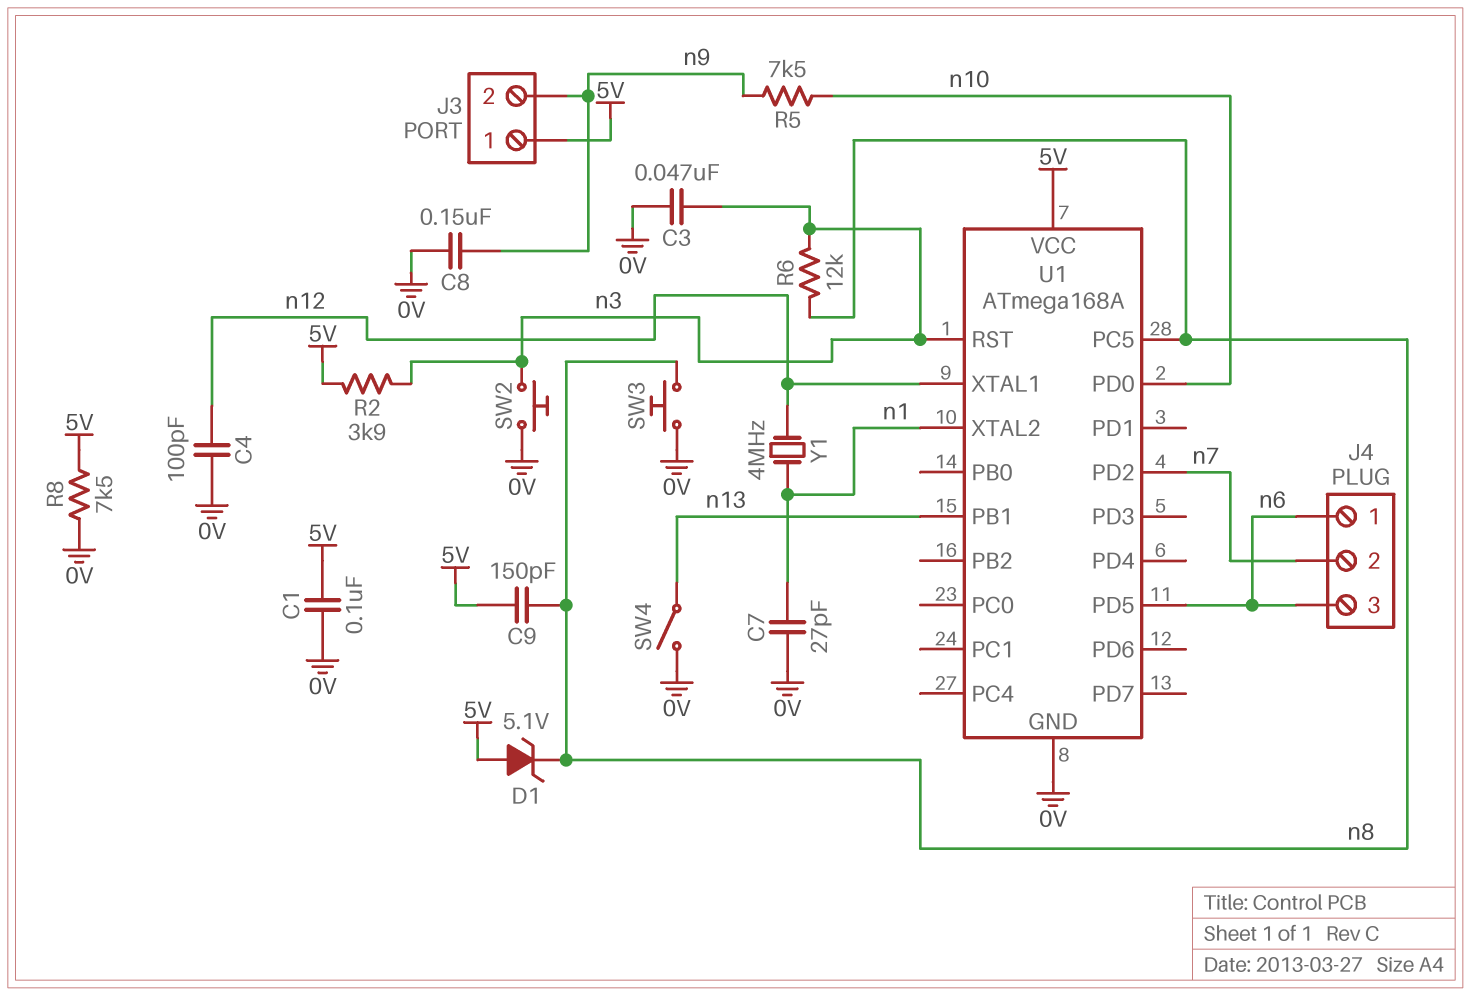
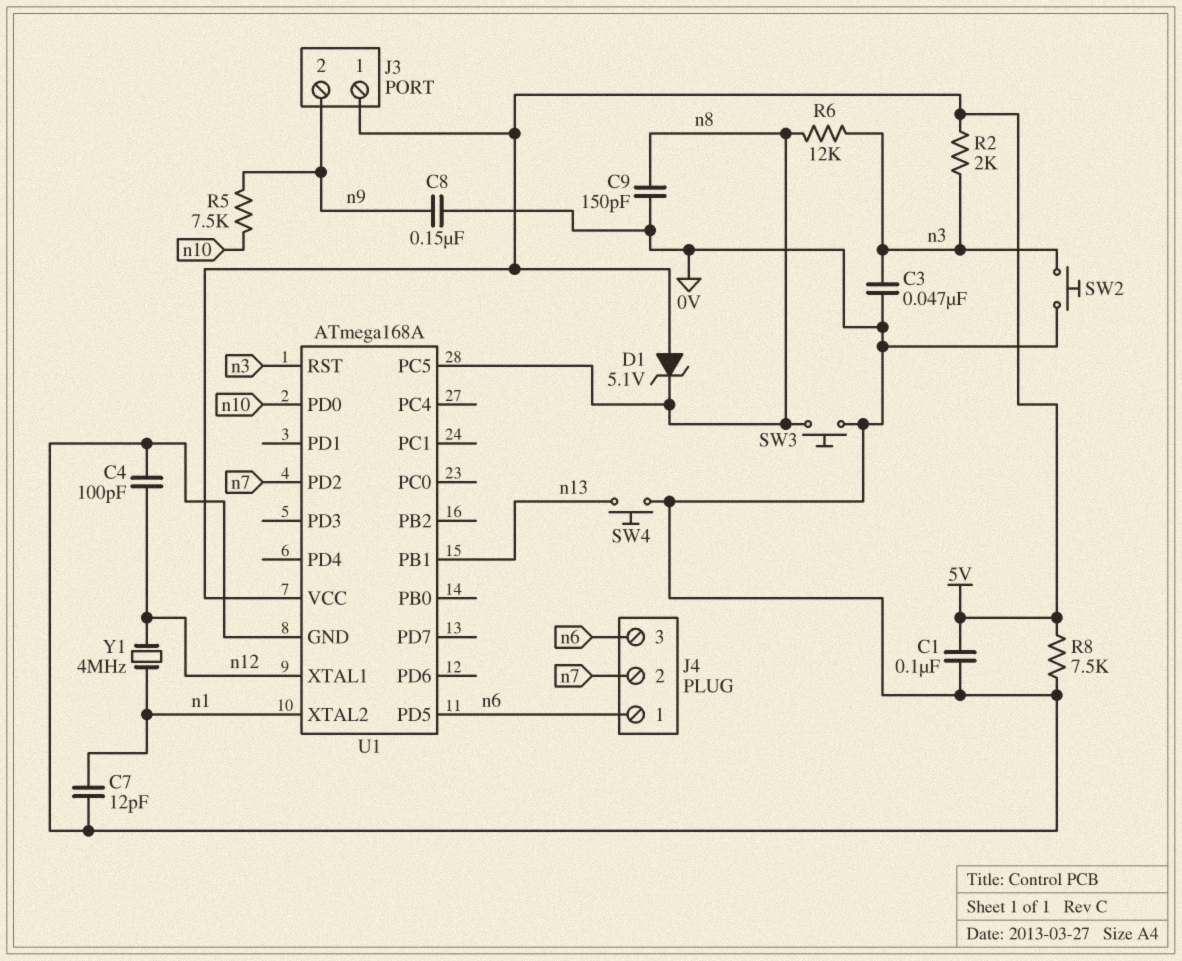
C7: 27pF (0V, n1) -> 12pF (0V, n1)
C9: 150pF (5V, n8) -> 150pF (0V, n8)
R2: 3.9k (5V, n3) -> 2k (5V, n3)
SW4: switch (0V, n13) -> button (0V, n13)

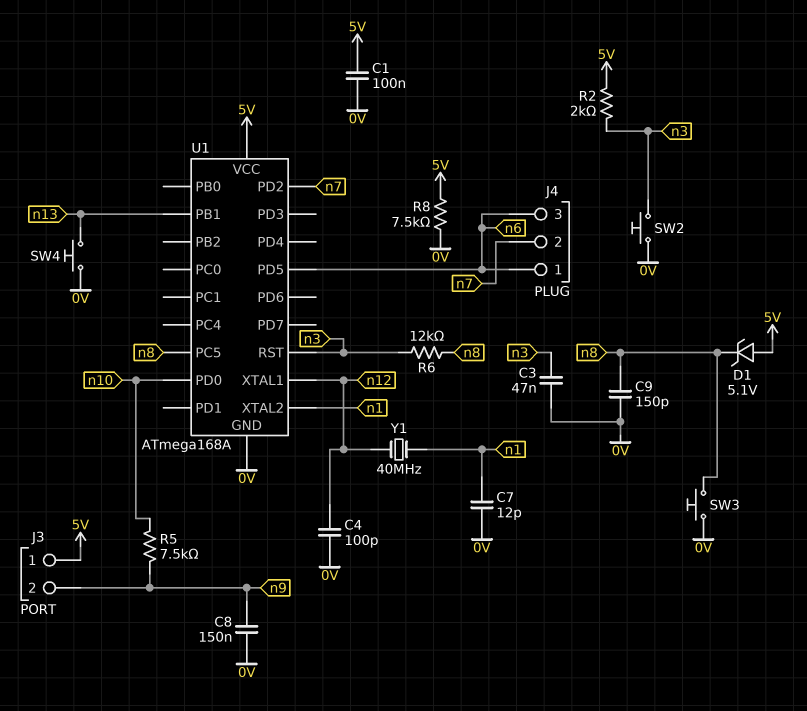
Y1: 4MHz (n1, n12) -> 40MHz (n1, n12)

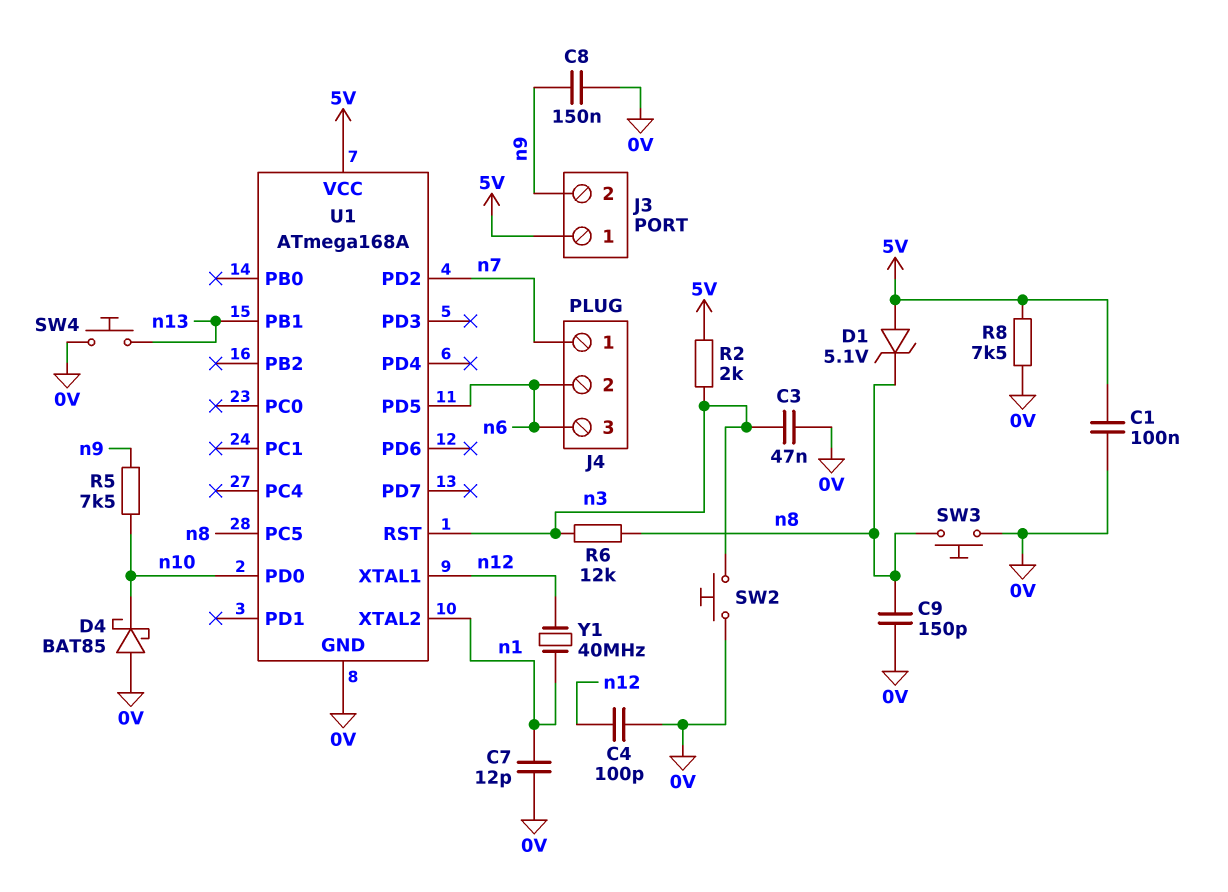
D4: none -> schottky BAT85 (A 0V, K n10)
J4 pin 1: n6 -> n7
J4 pin 2: n7 -> n6

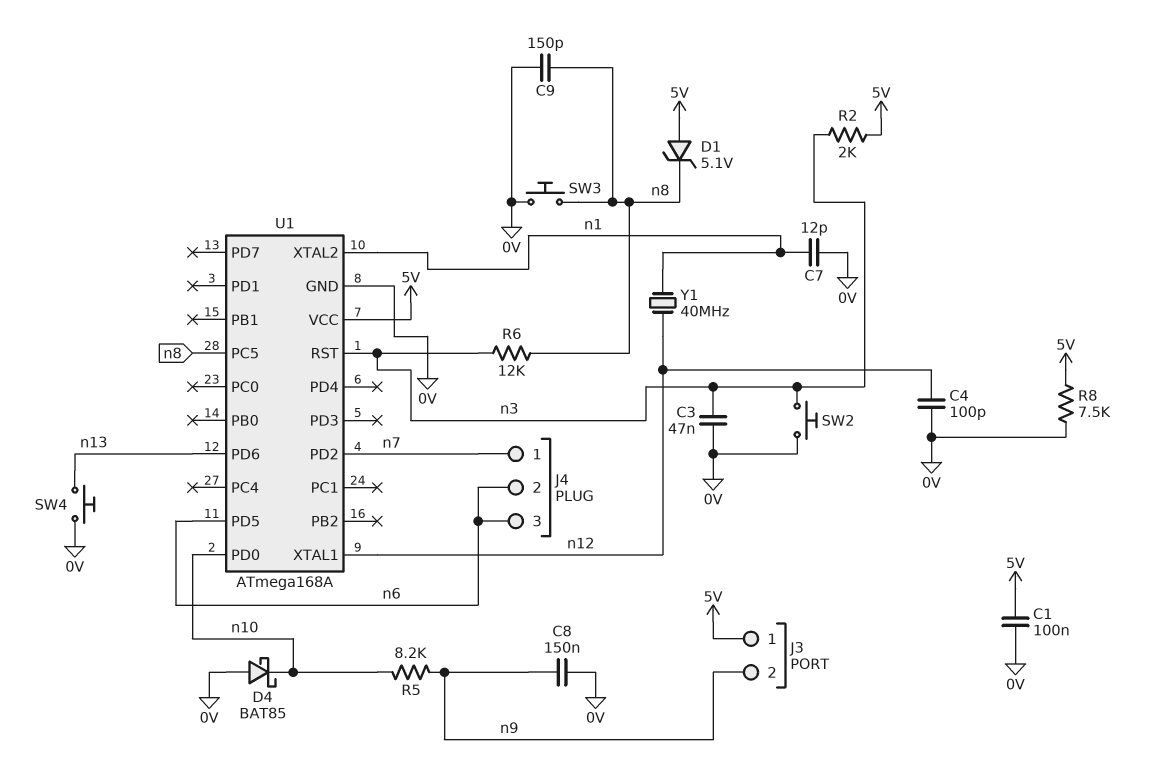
R5: 7.5k (n9, n10) -> 8.2k (n9, n10)
U1 pin PB1: n13 -> none
U1 pin PD6: none -> n13

